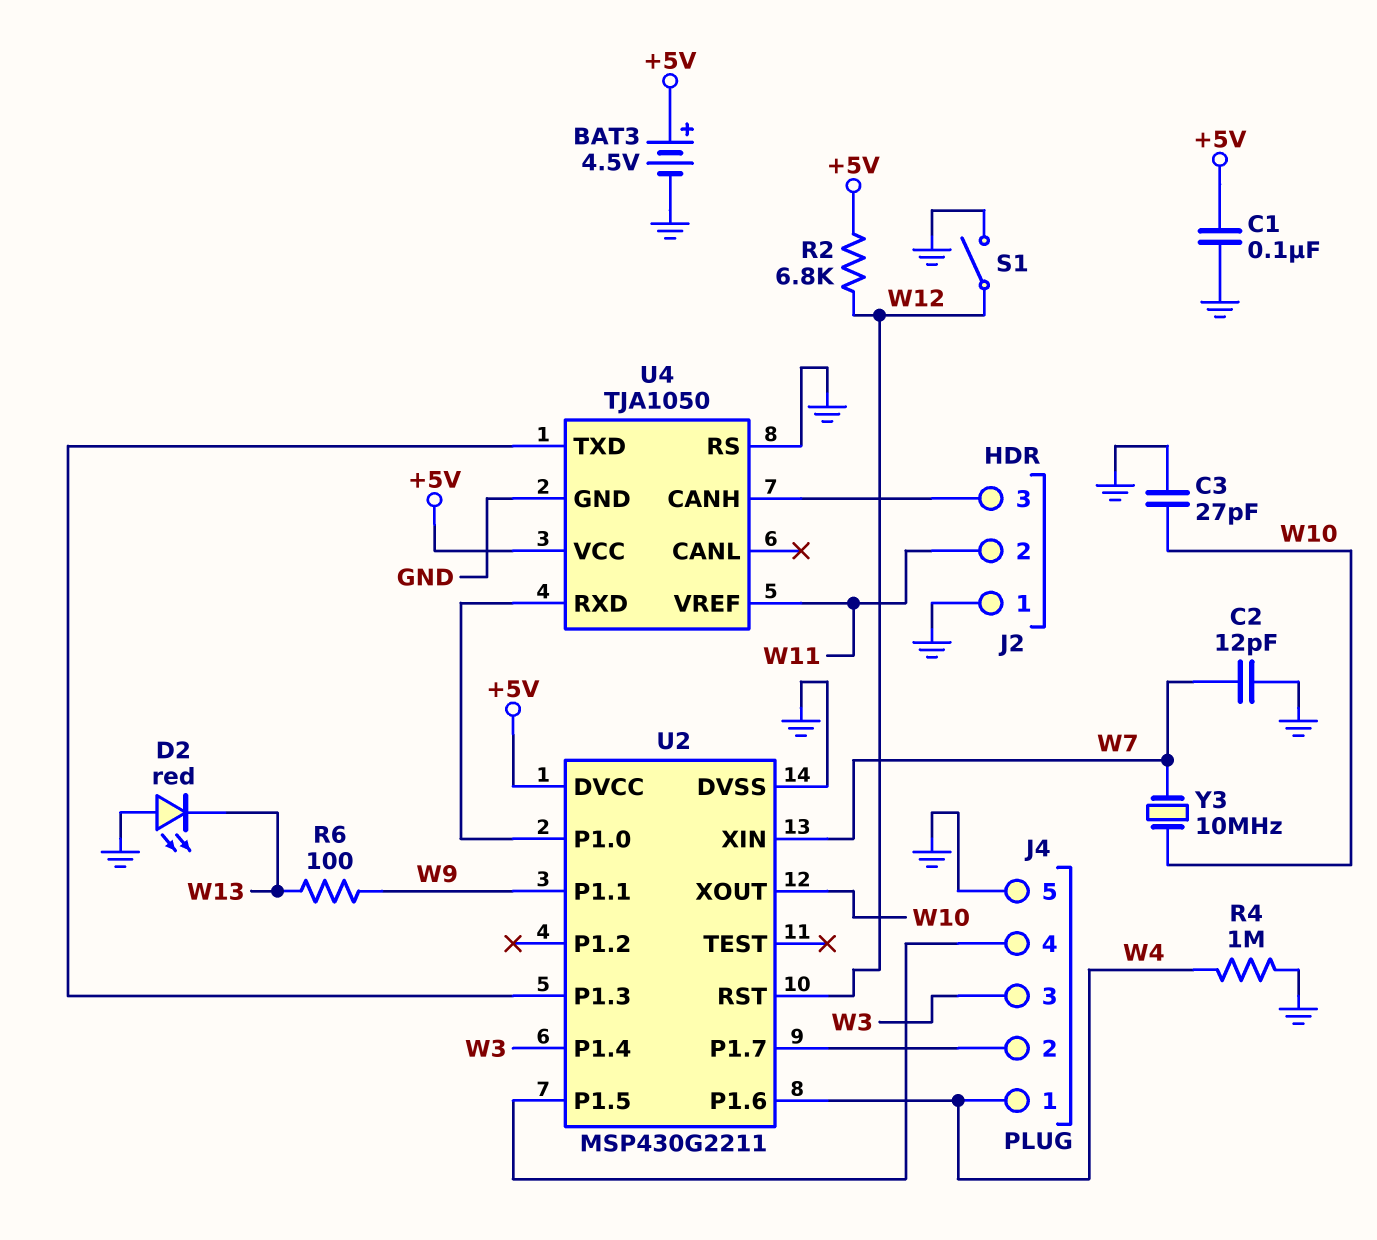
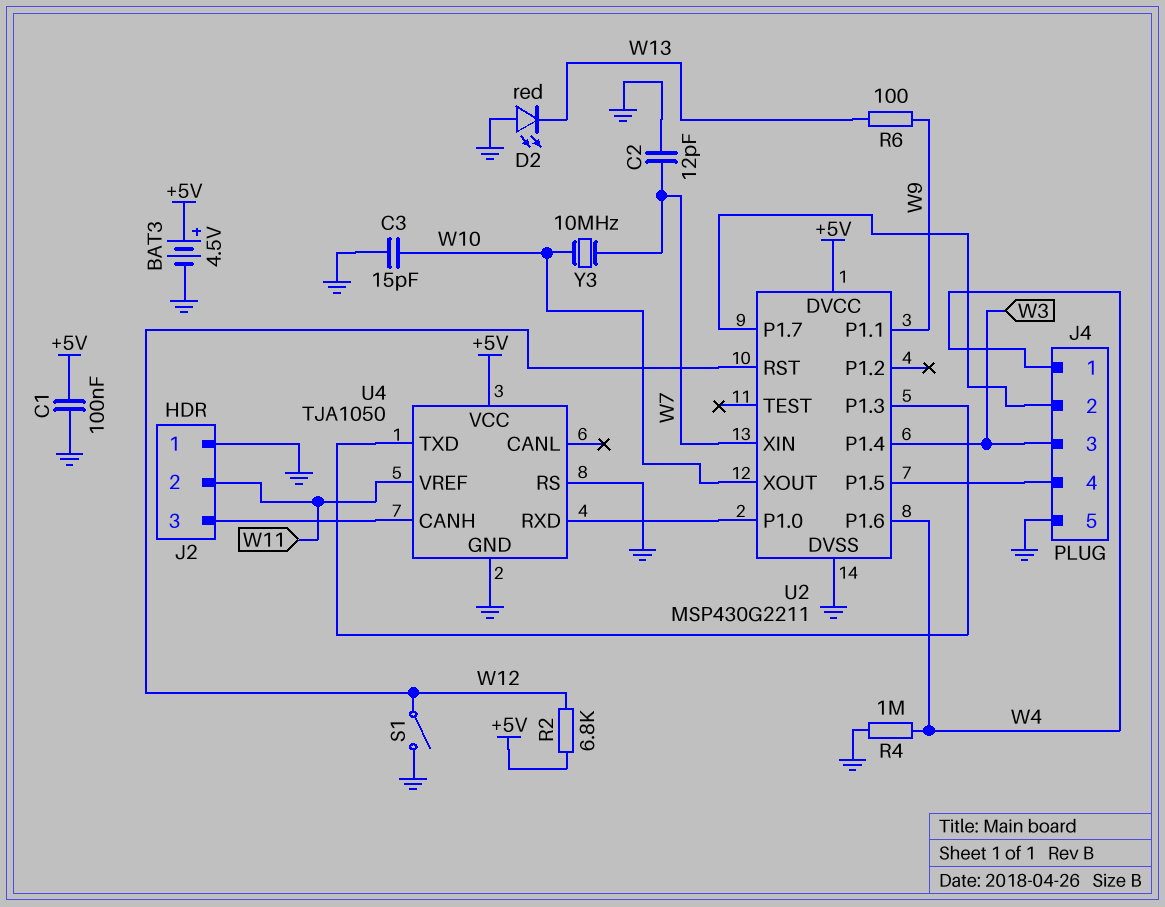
C3: 27pF (GND, W10) -> 15pF (GND, W10)

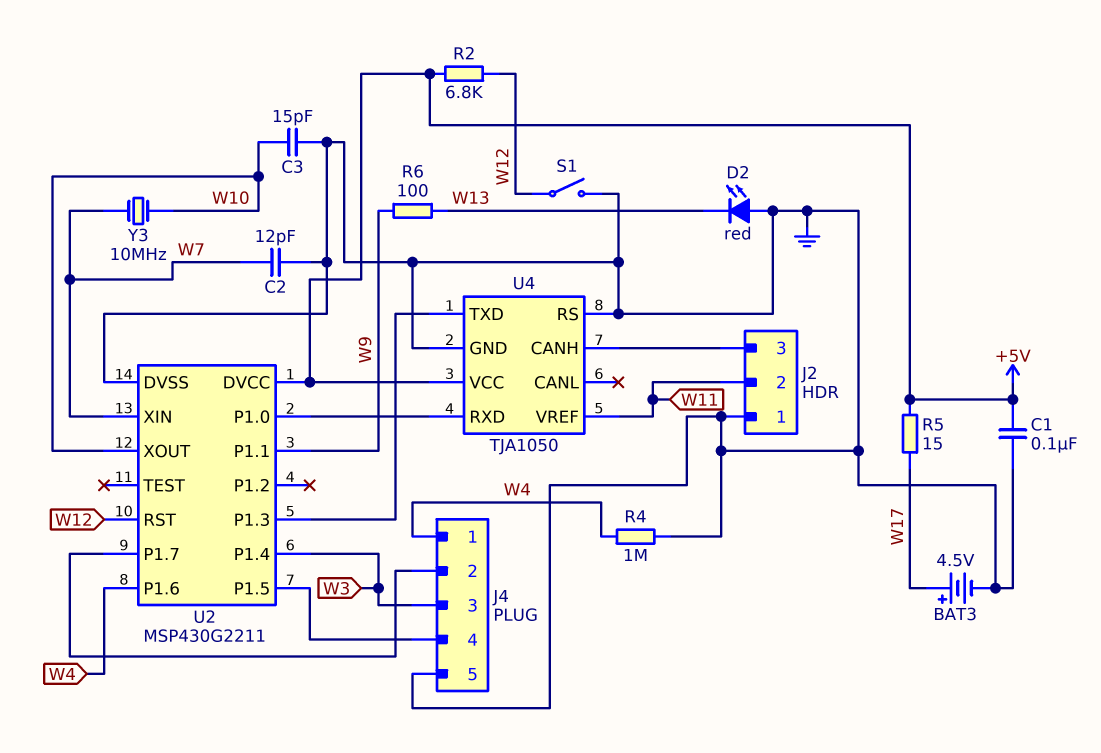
BAT3: 4.5V (plus +5V, minus GND) -> 4.5V (plus W17, minus GND)
R5: none -> 15 (+5V, W17)

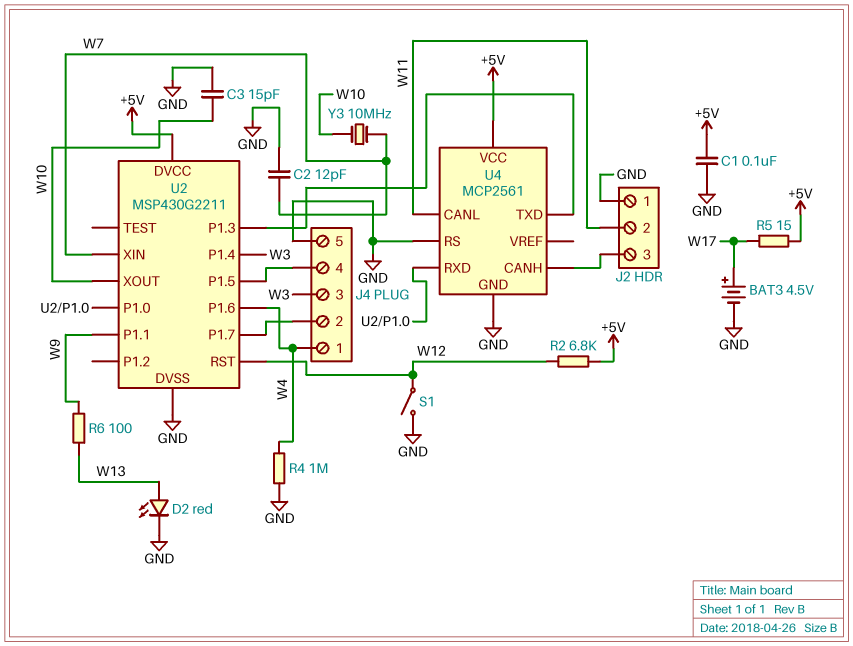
D2: LED red (A GND, K W13) -> LED red (A W13, K GND)
U4: TJA1050 -> MCP2561
U4 pin CANL: none -> W11
U4 pin VREF: W11 -> none

